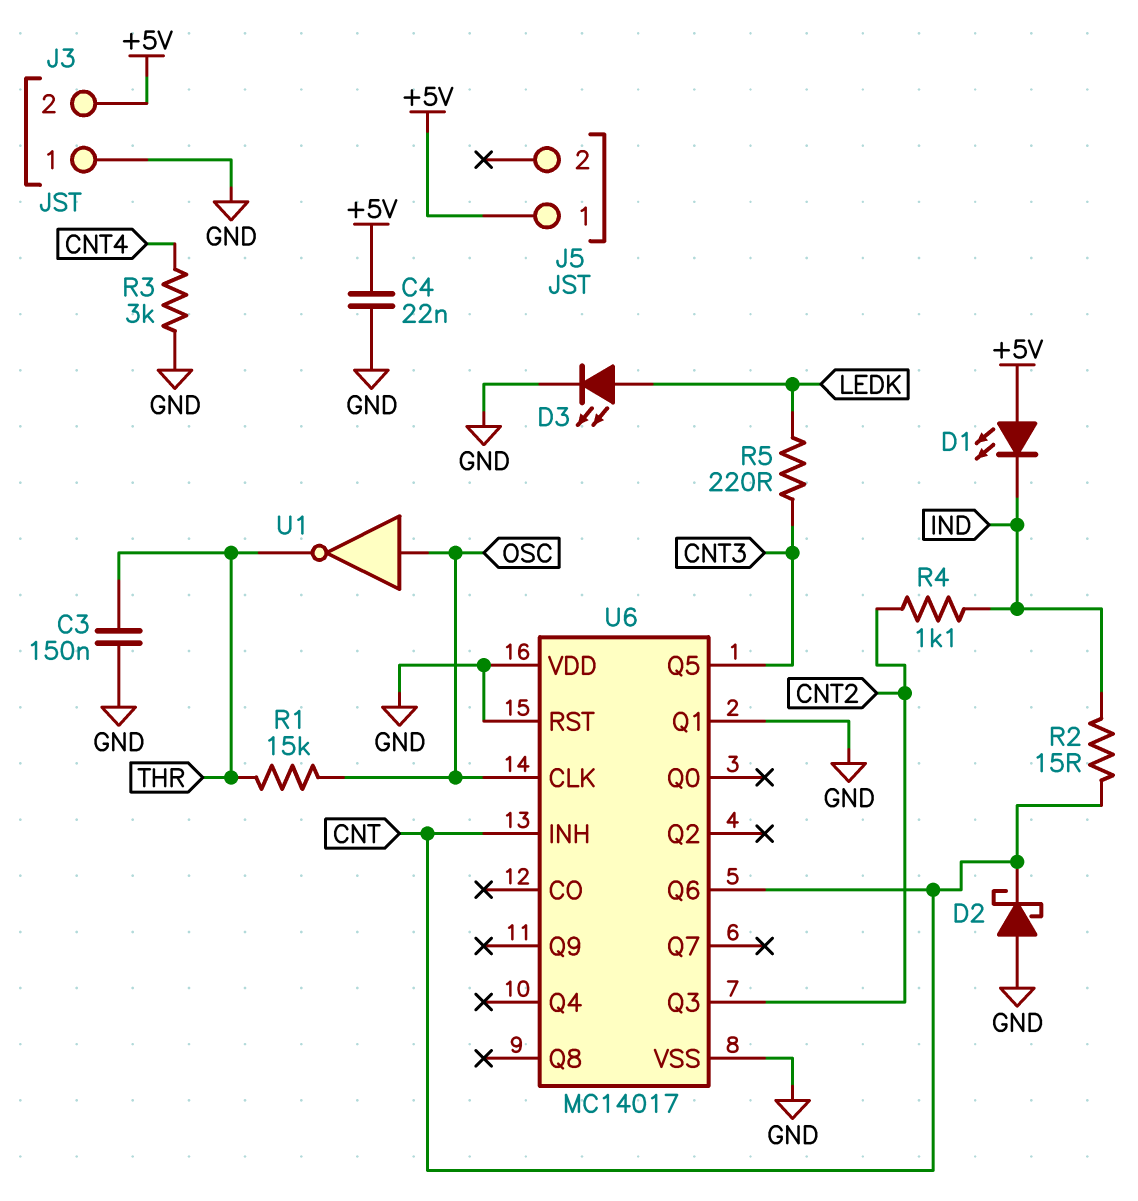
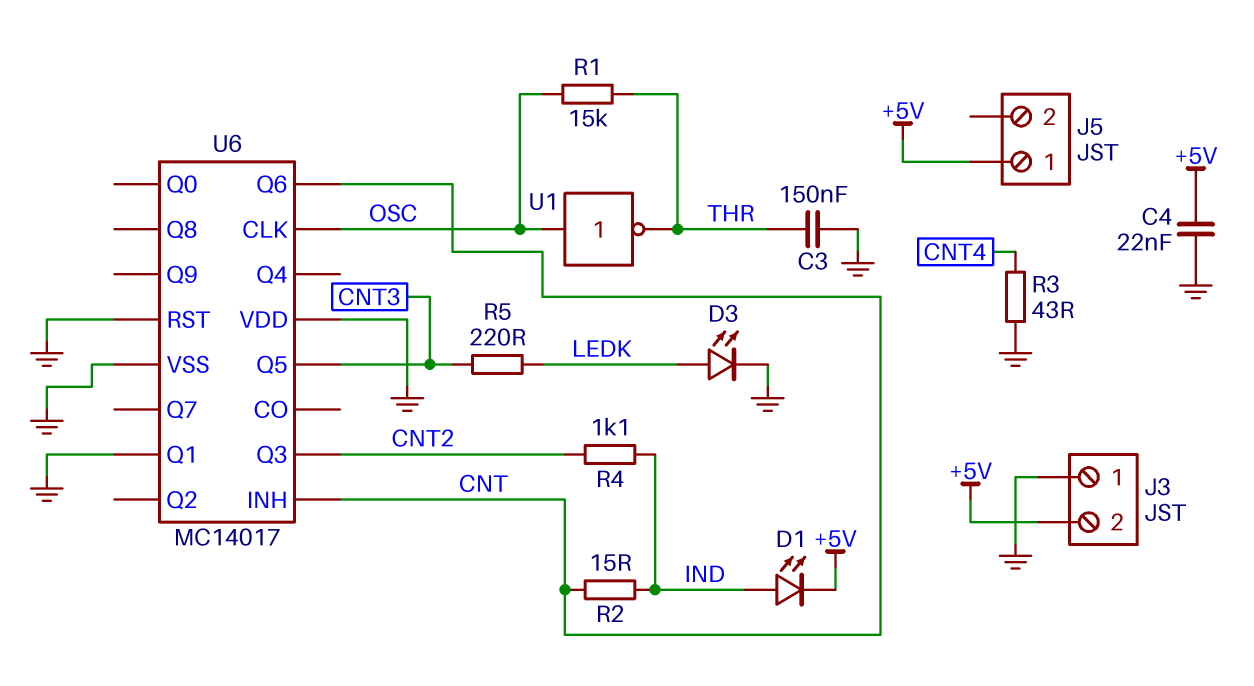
D1: LED (A +5V, K IND) -> LED (A IND, K +5V)
D2: schottky (A GND, K CNT) -> none
R3: 3k (CNT4, GND) -> 43 (CNT4, GND)

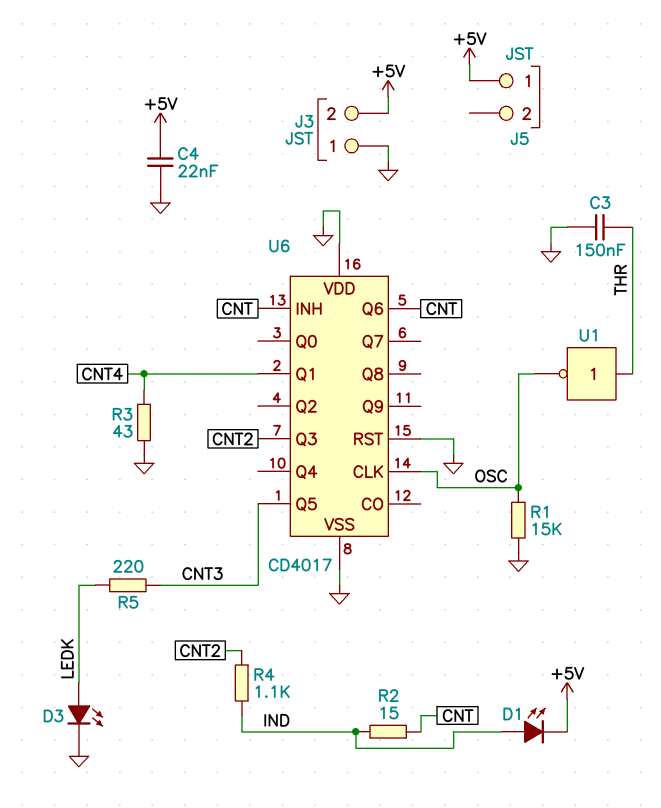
R1: 15k (OSC, THR) -> 15k (GND, OSC)
U1: NOT (in OSC, out THR) -> NOT (in THR, out OSC)
U6: MC14017 -> CD4017
U6 pin Q1: GND -> CNT4

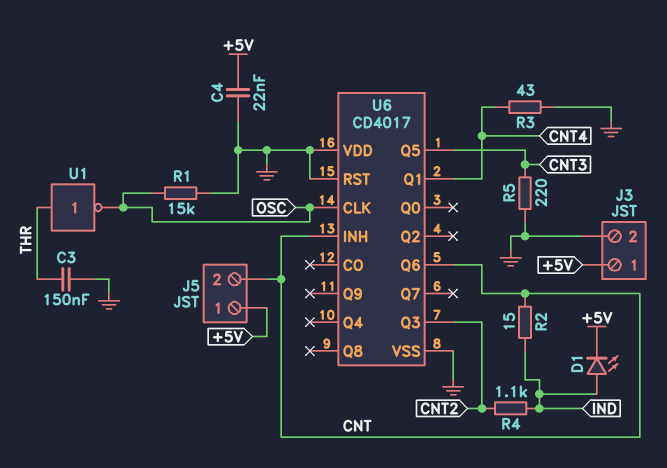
D3: LED (A LEDK, K GND) -> none
J3 pin 1: GND -> +5V
J3 pin 2: +5V -> GND
J5 pin 2: none -> CNT
R5: 220 (CNT3, LEDK) -> 220 (CNT3, GND)

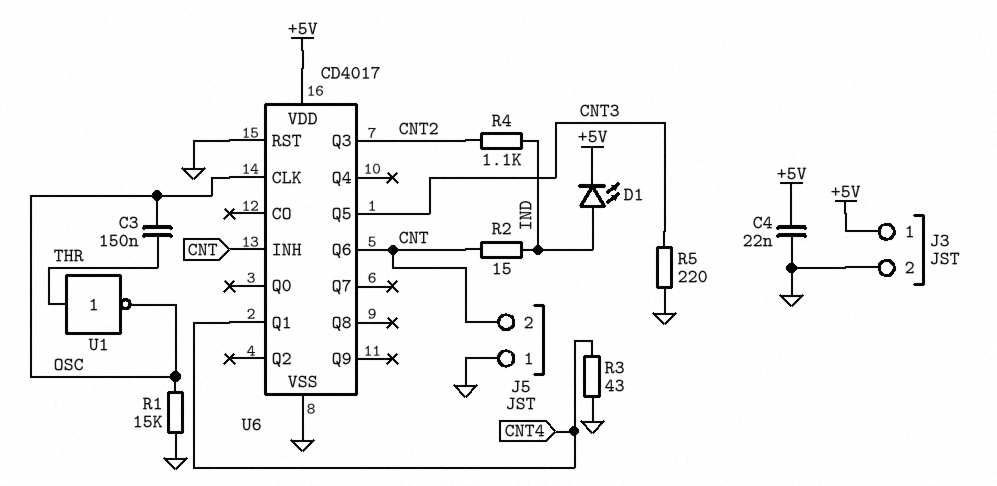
C3: 150nF (GND, THR) -> 150nF (OSC, THR)
J5 pin 1: +5V -> GND
U6 pin VDD: GND -> +5V

